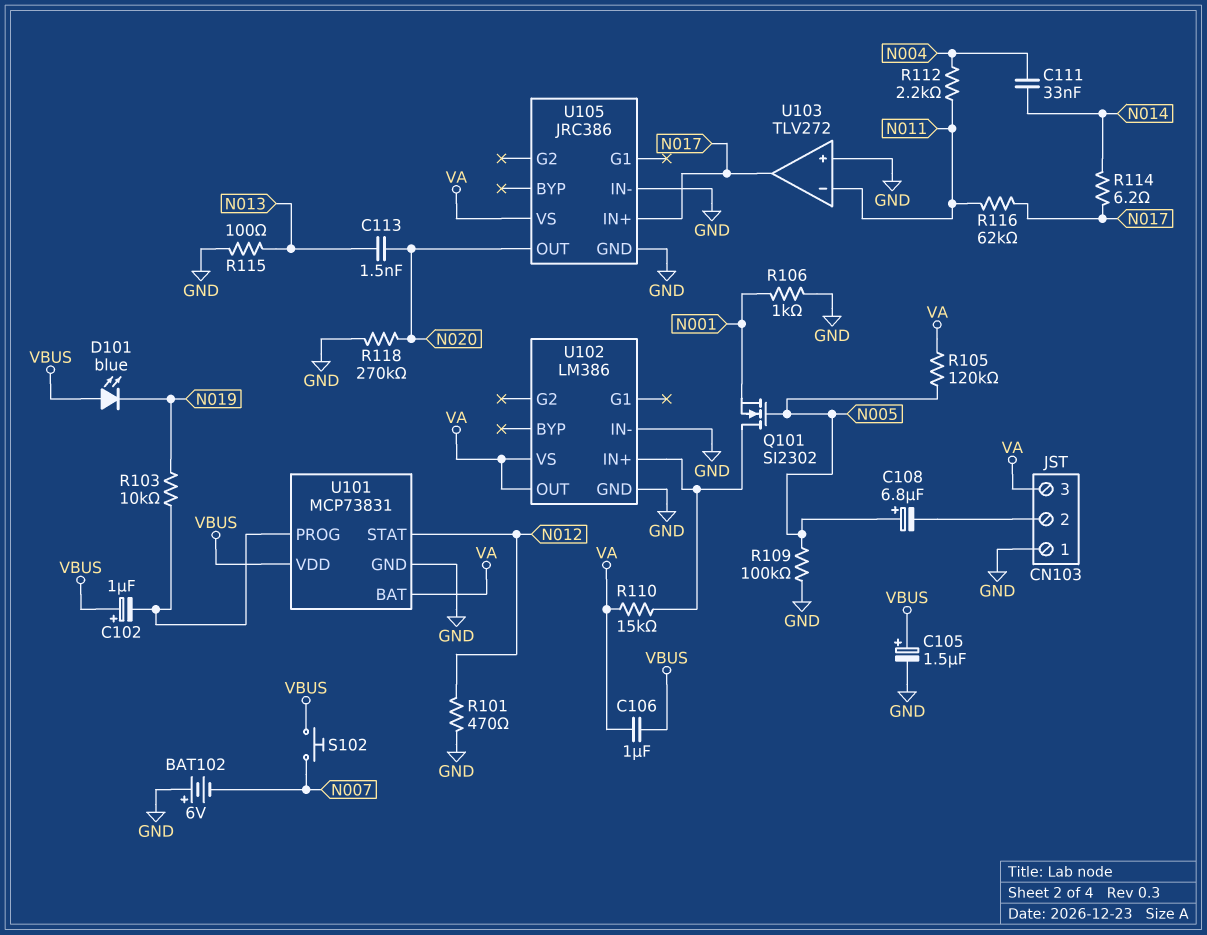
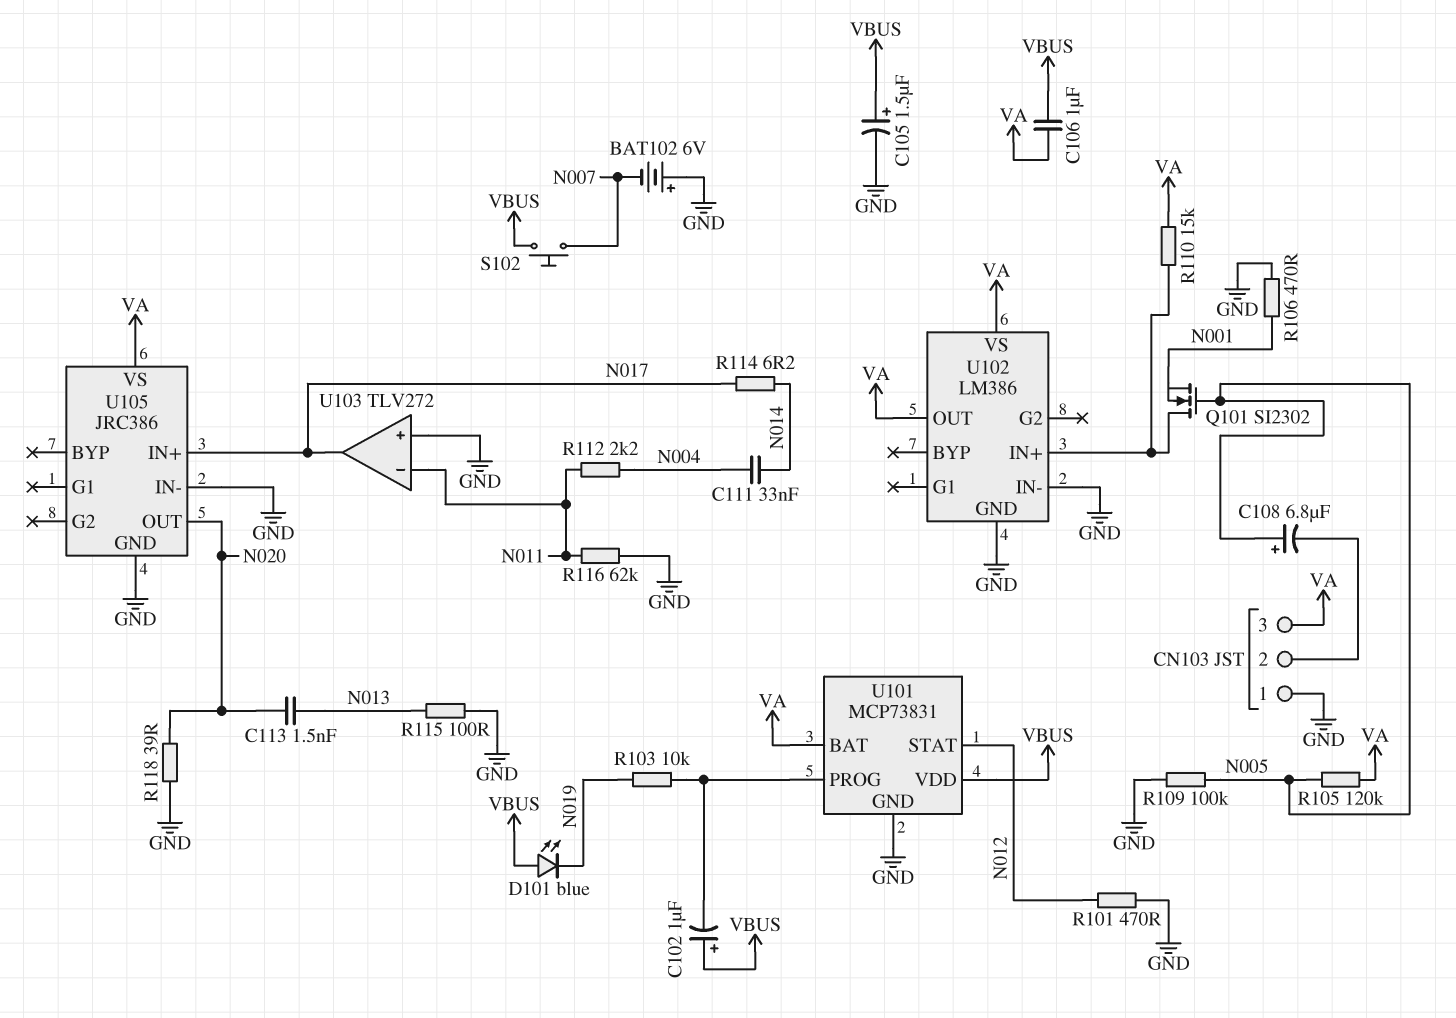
R106: 1k (GND, N001) -> 470 (GND, N001)
R116: 62k (N011, N017) -> 62k (GND, N011)
R118: 270k (GND, N020) -> 39 (GND, N020)

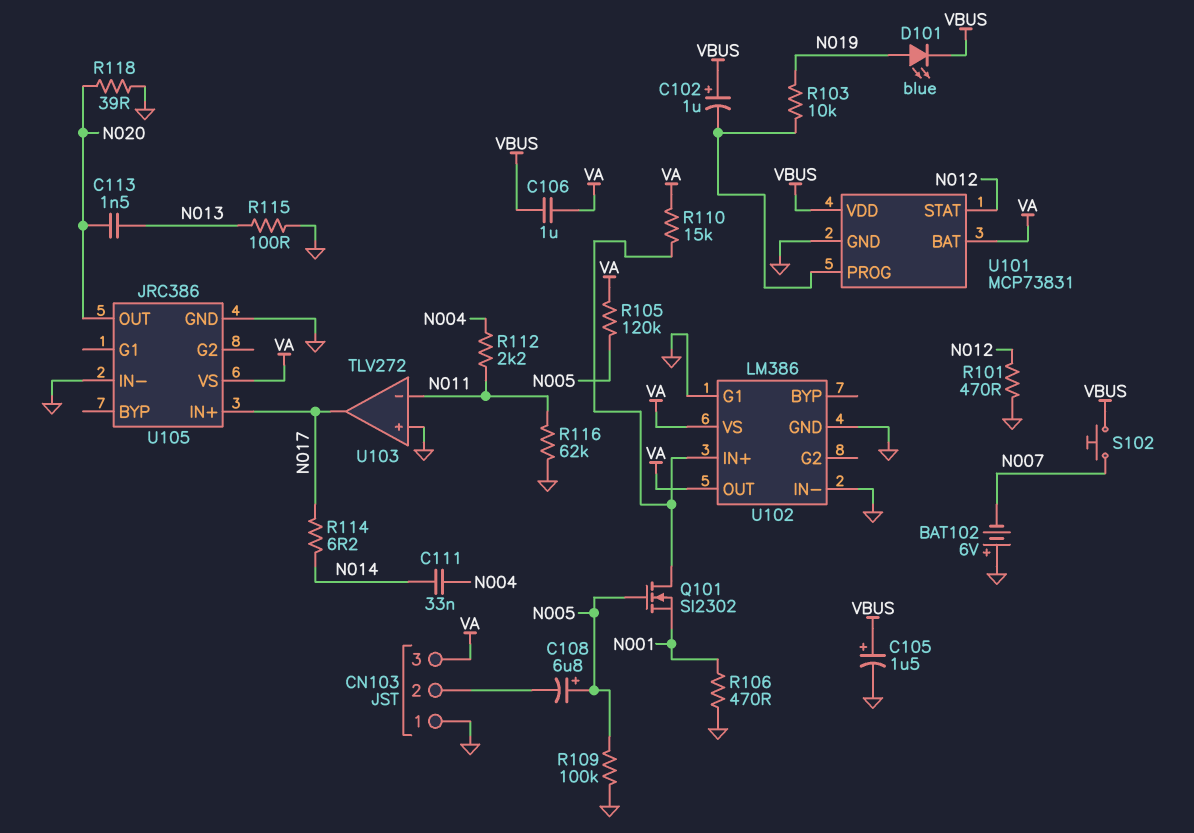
D101: LED blue (A VBUS, K N019) -> LED blue (A N019, K VBUS)
U102 pin G1: none -> GND

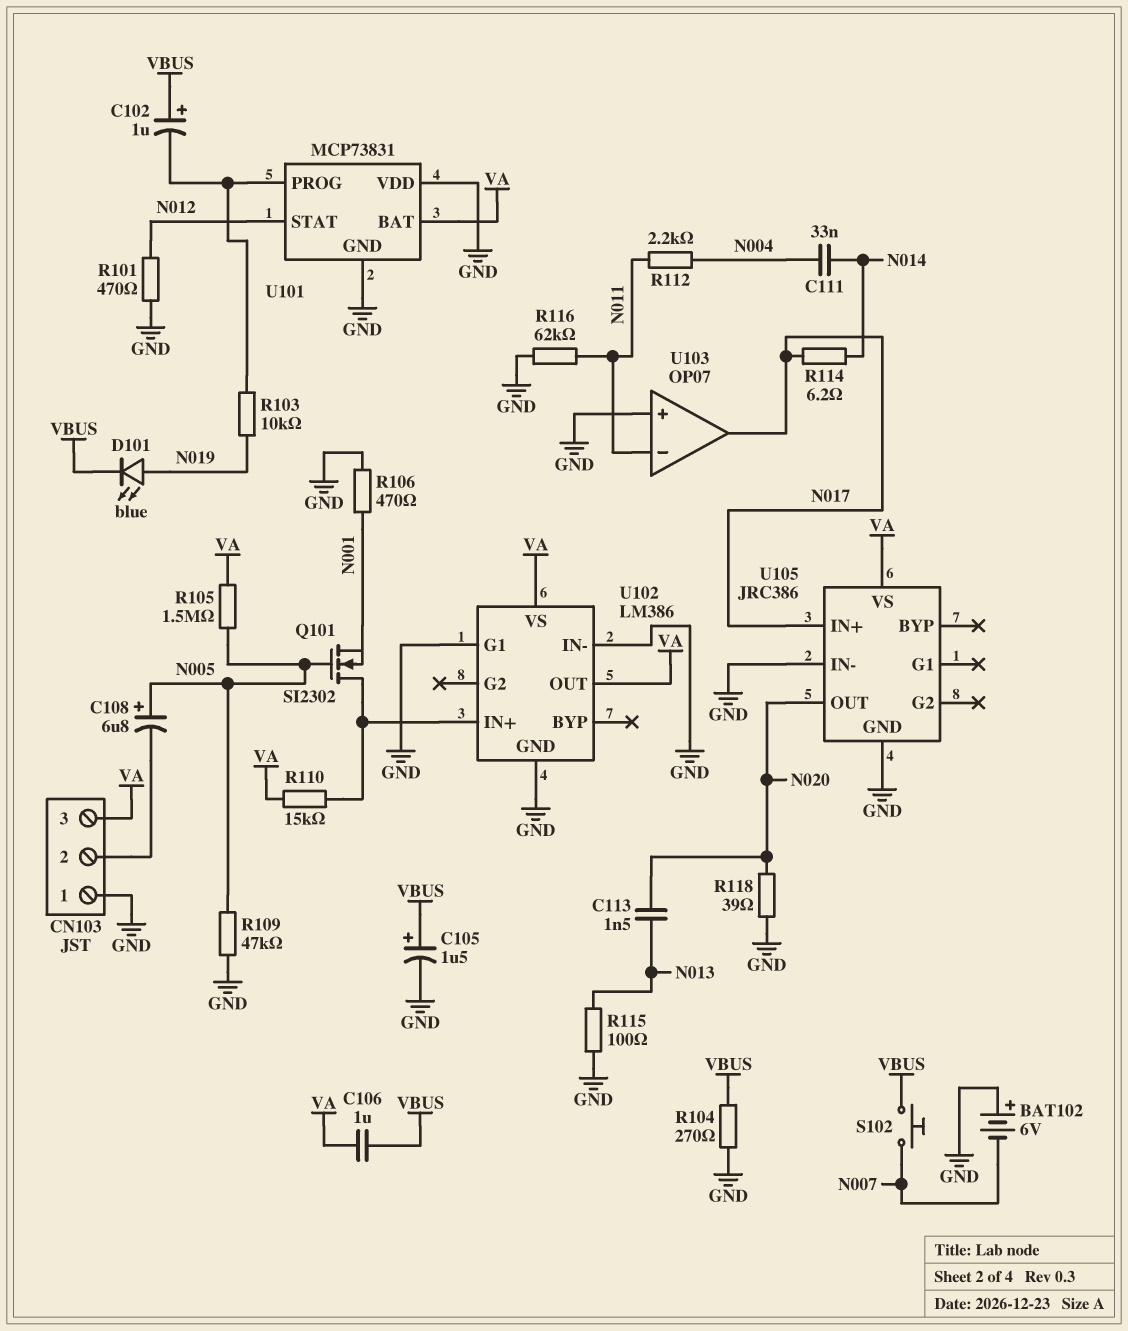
R104: none -> 270 (GND, VBUS)
R105: 120k (N005, VA) -> 1.5M (N005, VA)
R109: 100k (GND, N005) -> 47k (GND, N005)
U101 pin VDD: VBUS -> GND
U103: TLV272 -> OP07

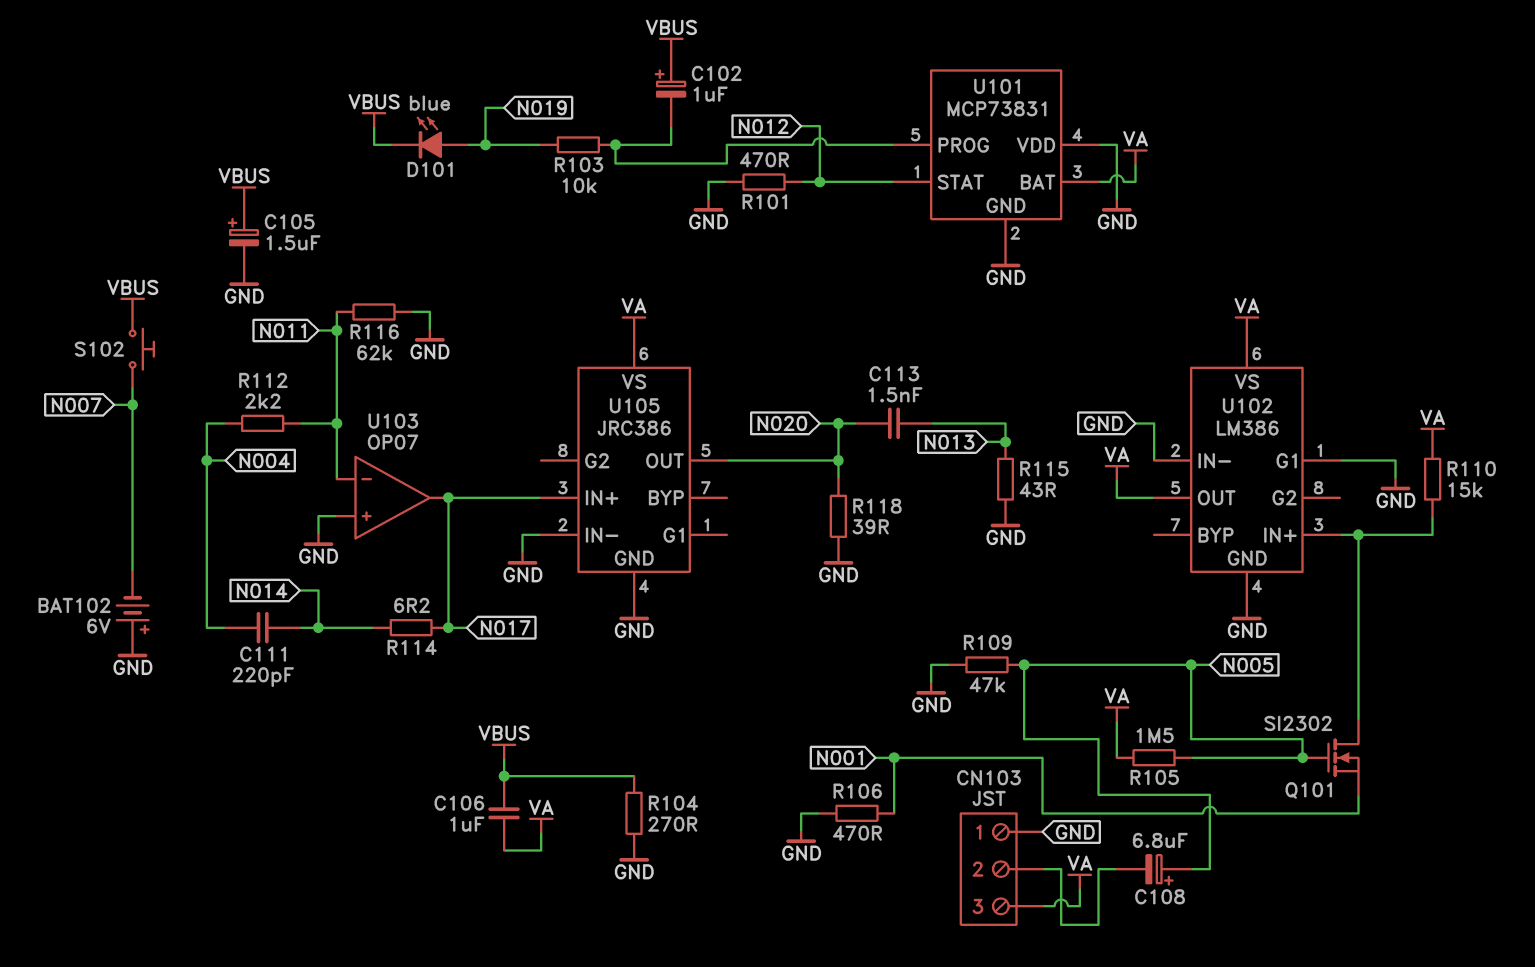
C111: 33nF (N004, N014) -> 220pF (N004, N014)
R115: 100 (GND, N013) -> 43 (GND, N013)

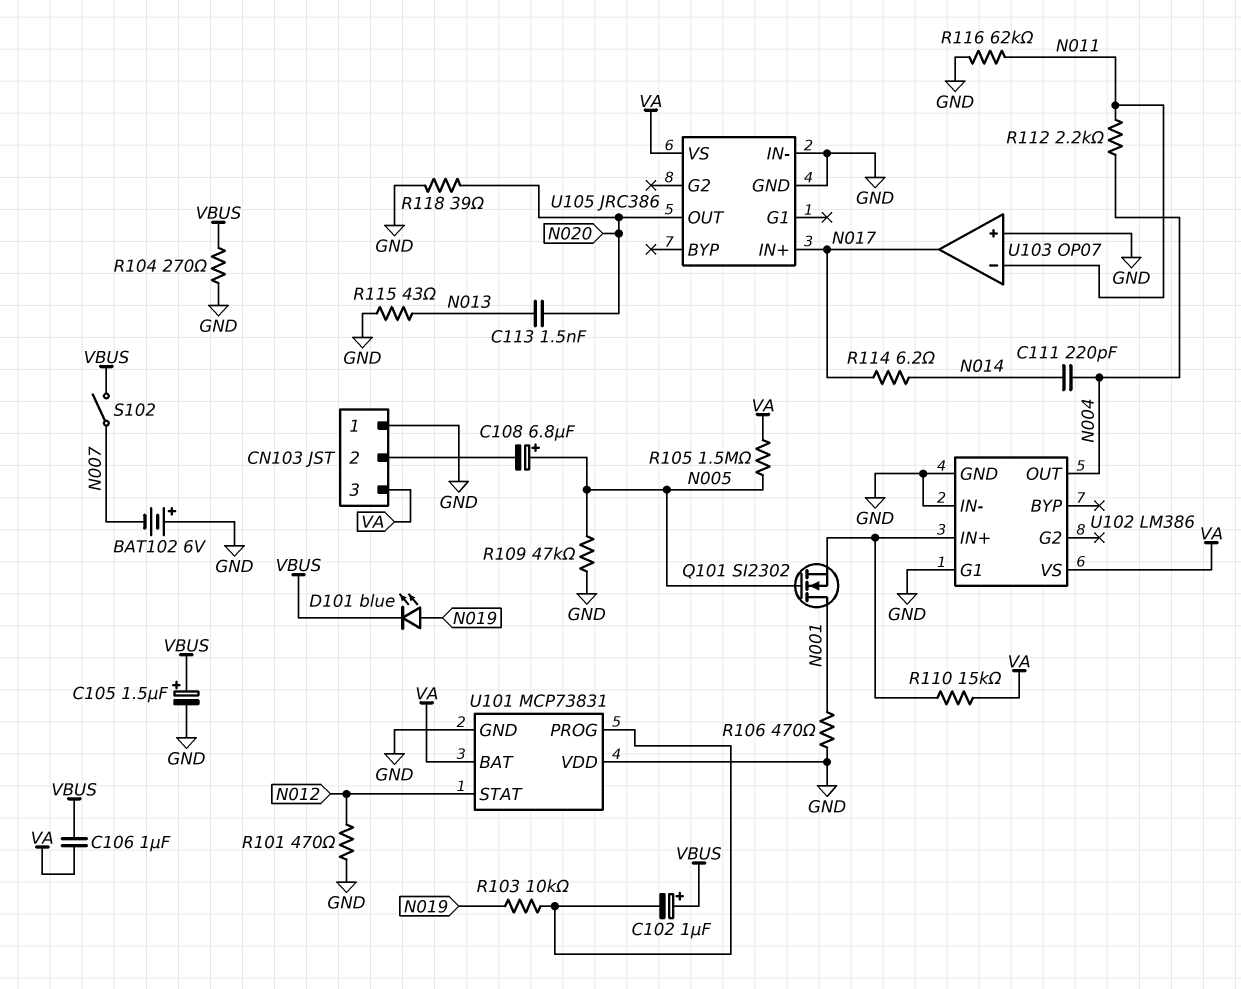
Q101: NMOS SI2302 (G N005, D U102/IN+, S N001) -> NMOS SI2302 (G N005, D N001, S U102/IN+)
S102: button (N007, VBUS) -> switch (N007, VBUS)
U102 pin OUT: VA -> N004

